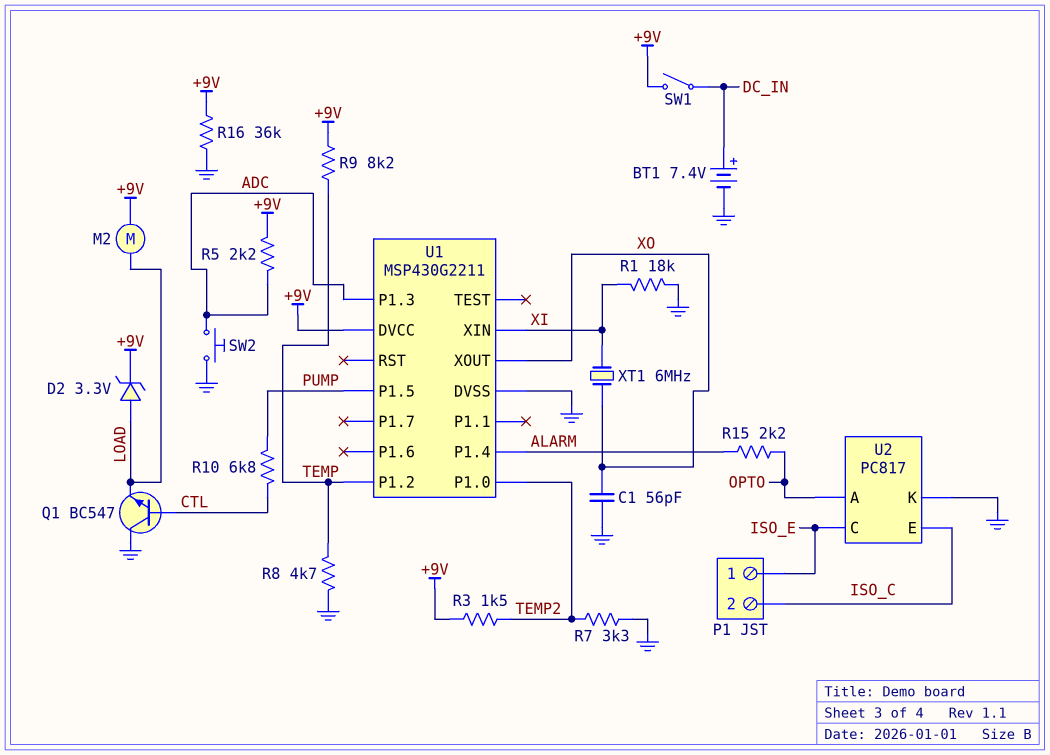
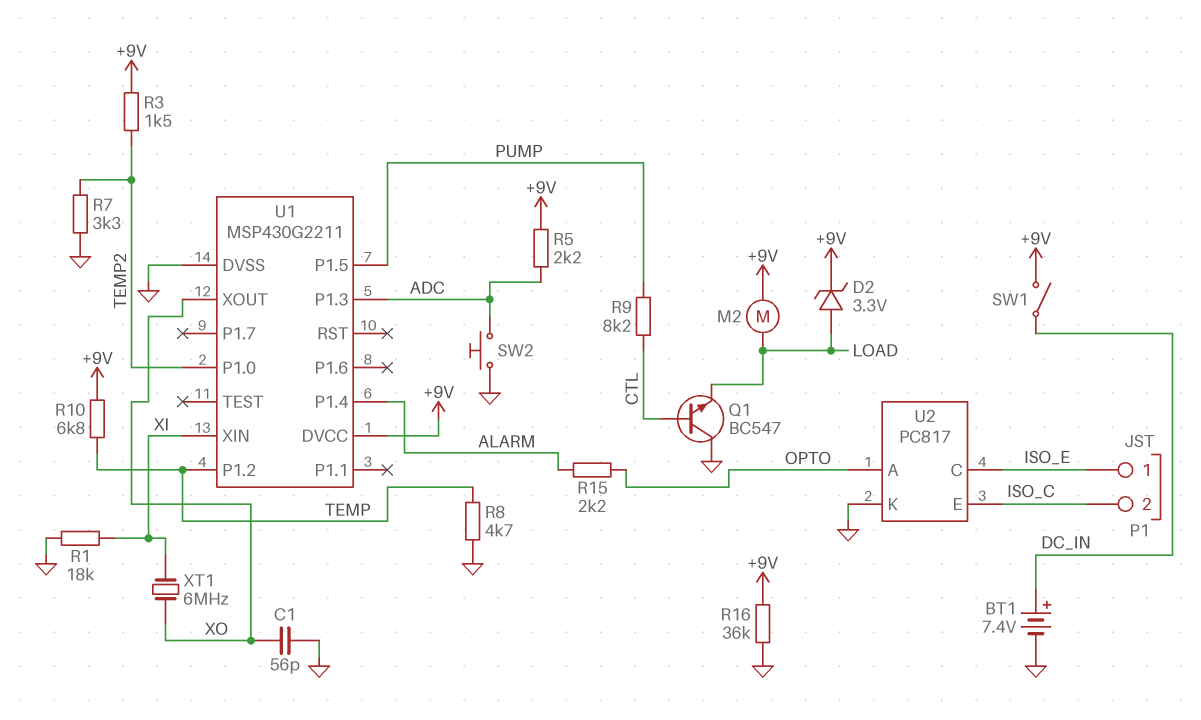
R9: 8.2k (+9V, TEMP) -> 8.2k (CTL, PUMP)
R10: 6.8k (CTL, PUMP) -> 6.8k (+9V, TEMP)

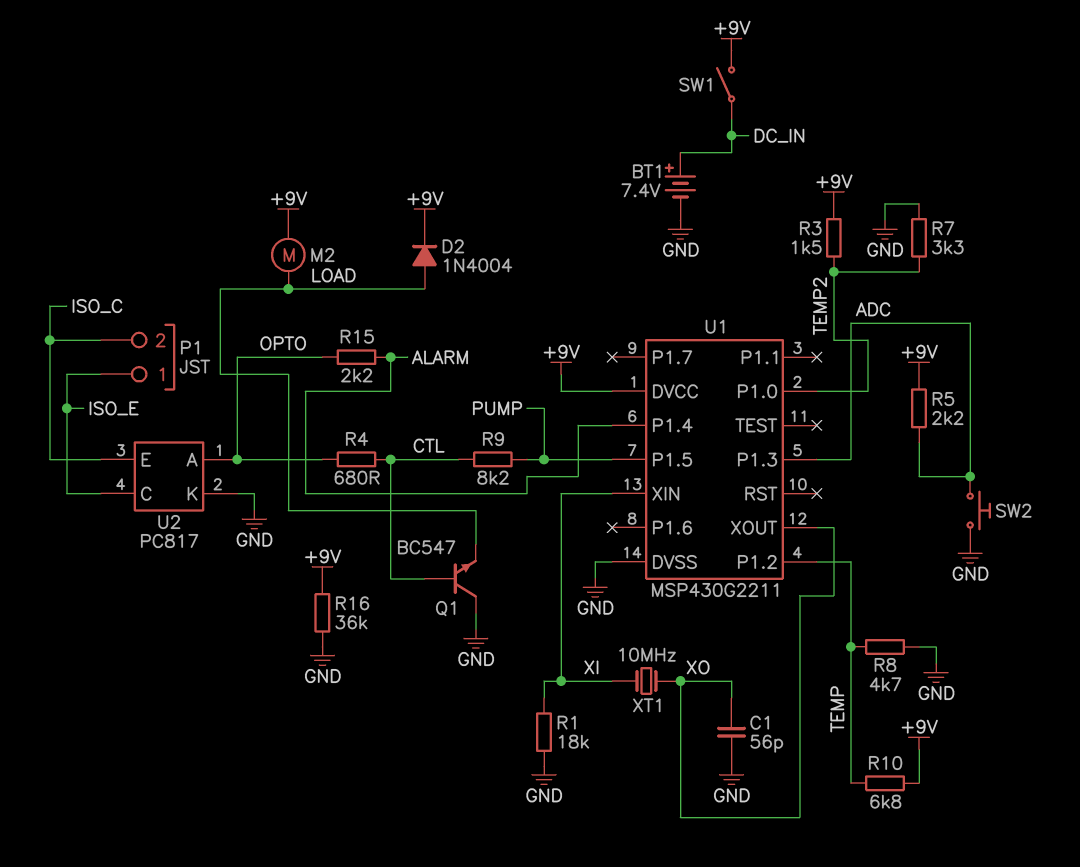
D2: zener 3.3V (A LOAD, K +9V) -> diode 1N4004 (A LOAD, K +9V)
R4: none -> 680 (CTL, OPTO)
XT1: 6MHz (XI, XO) -> 10MHz (XI, XO)

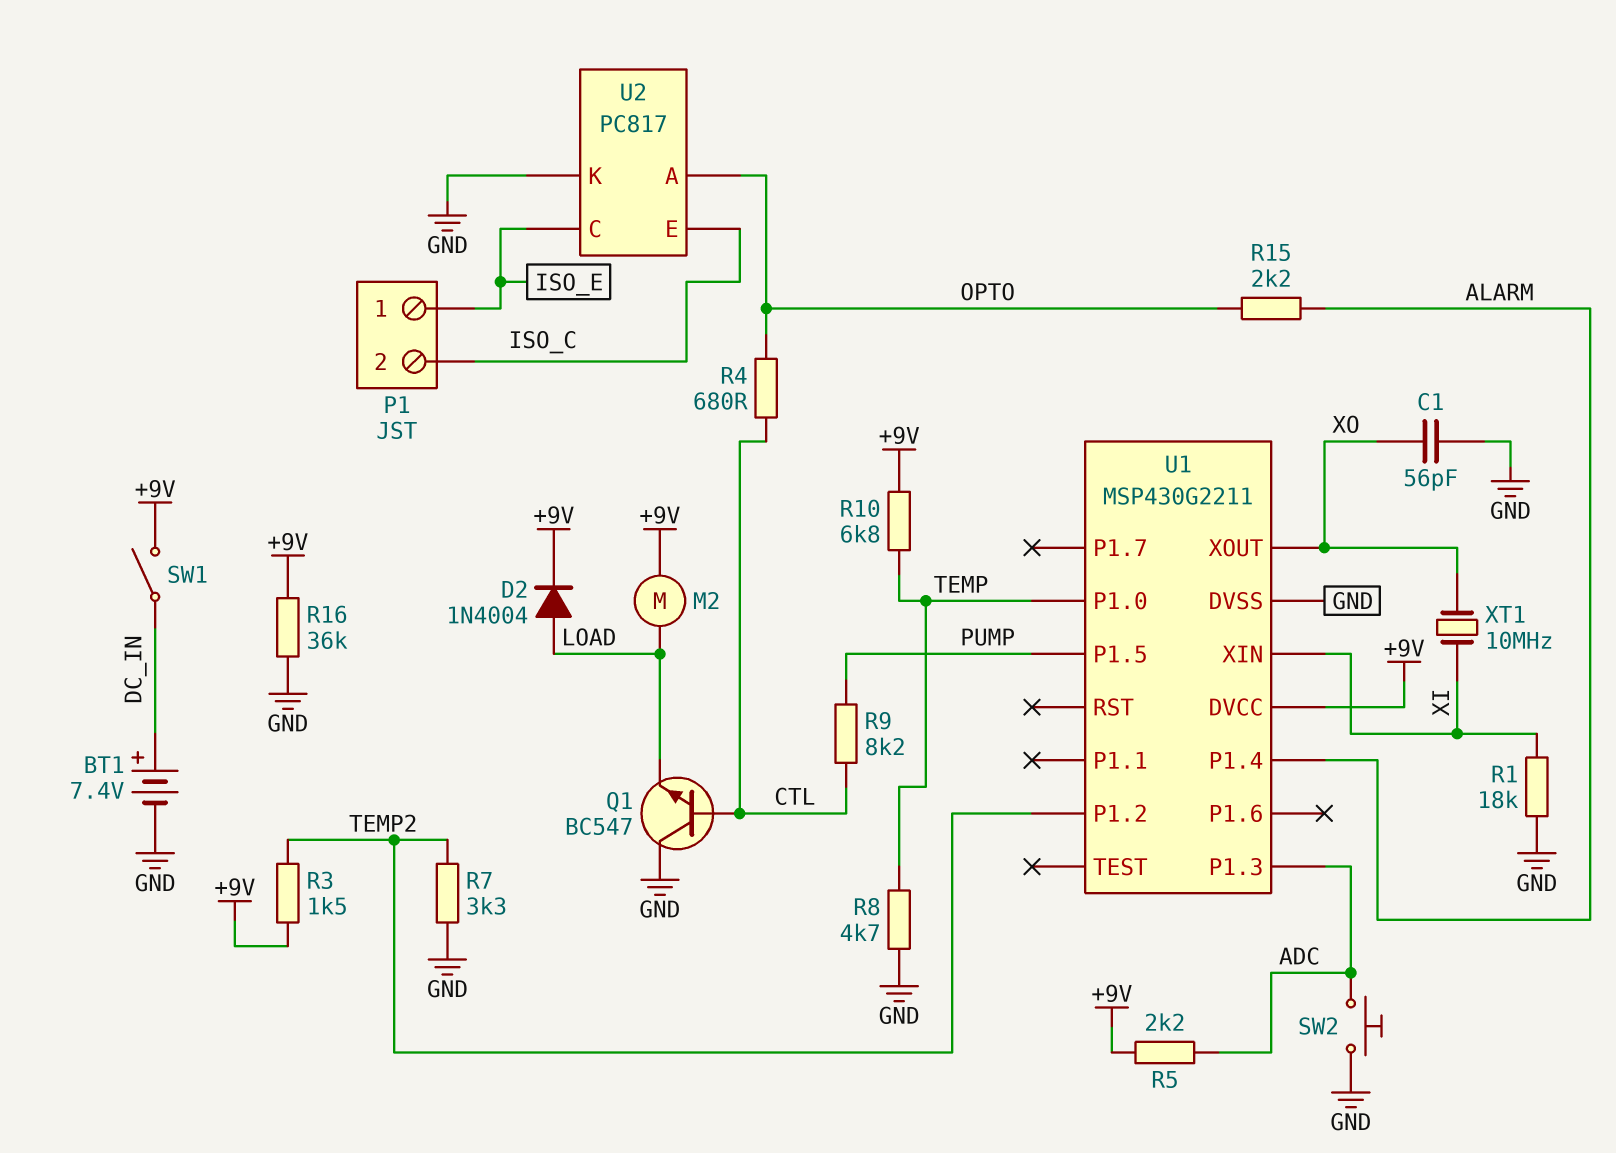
U1 pin P1.0: TEMP2 -> TEMP
U1 pin P1.2: TEMP -> TEMP2

